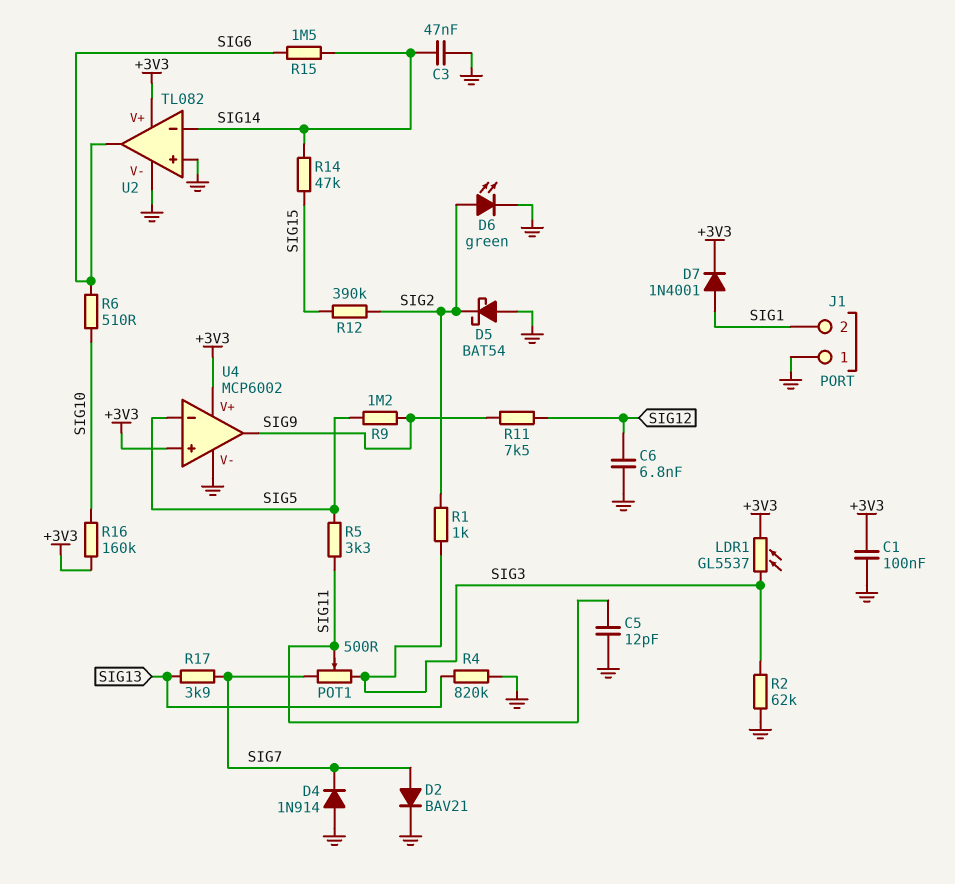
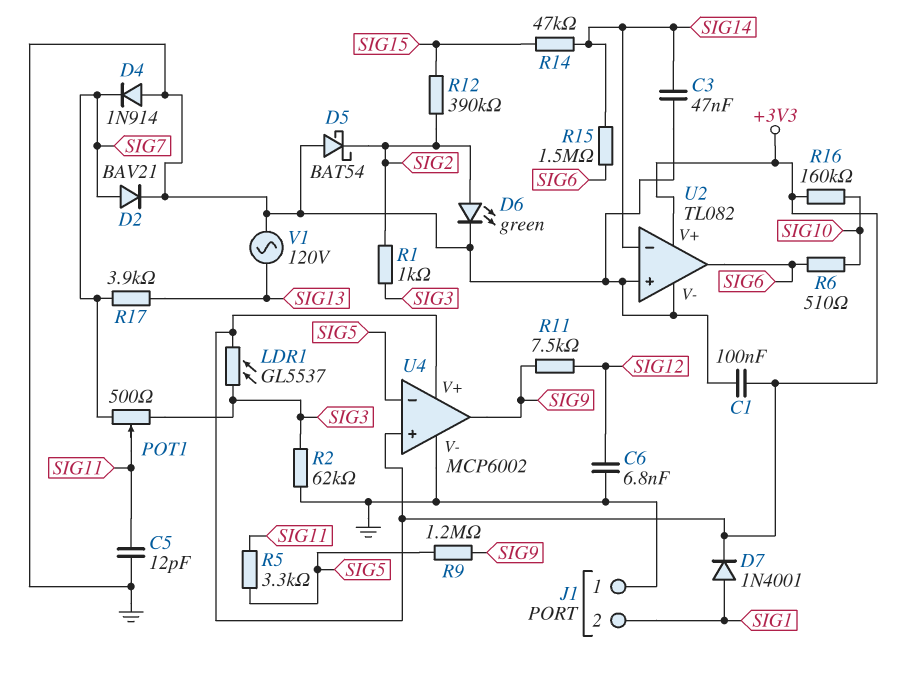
R4: 820k (GND, SIG13) -> none
V1: none -> AC 120V (GND, SIG13)

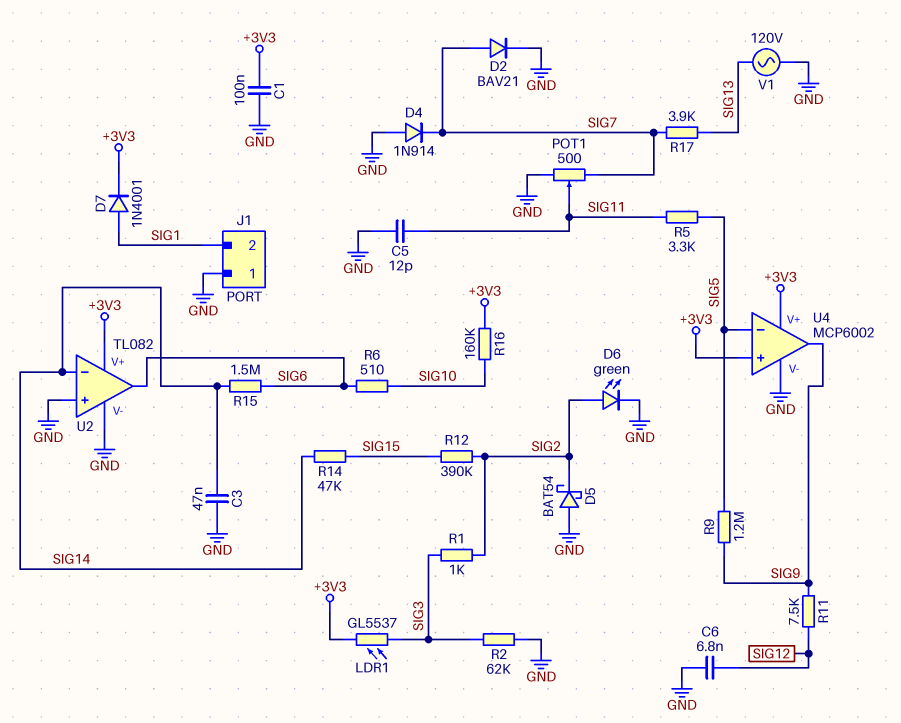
POT1: 500 (SIG3, SIG7, wiper SIG11) -> 500 (GND, SIG7, wiper SIG11)

